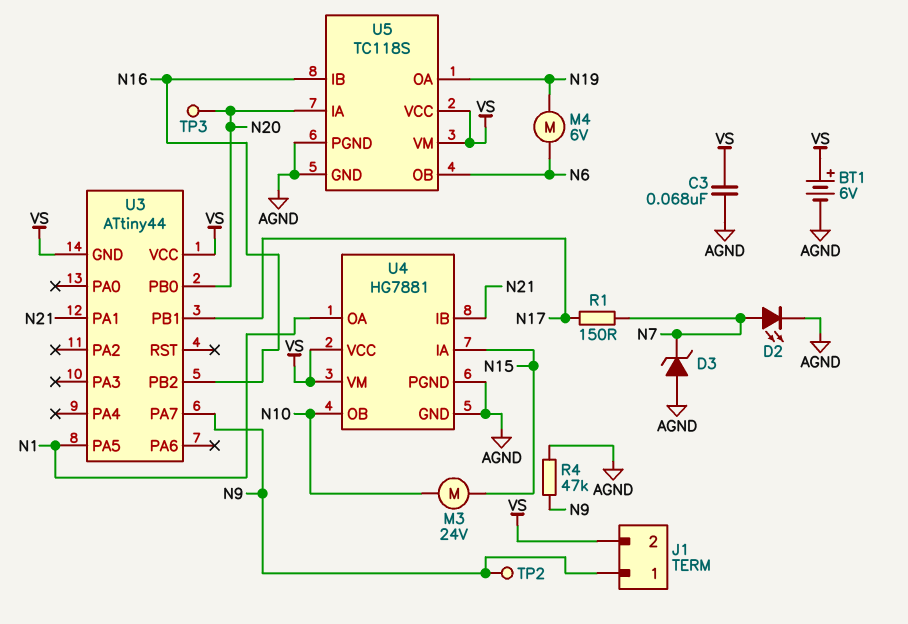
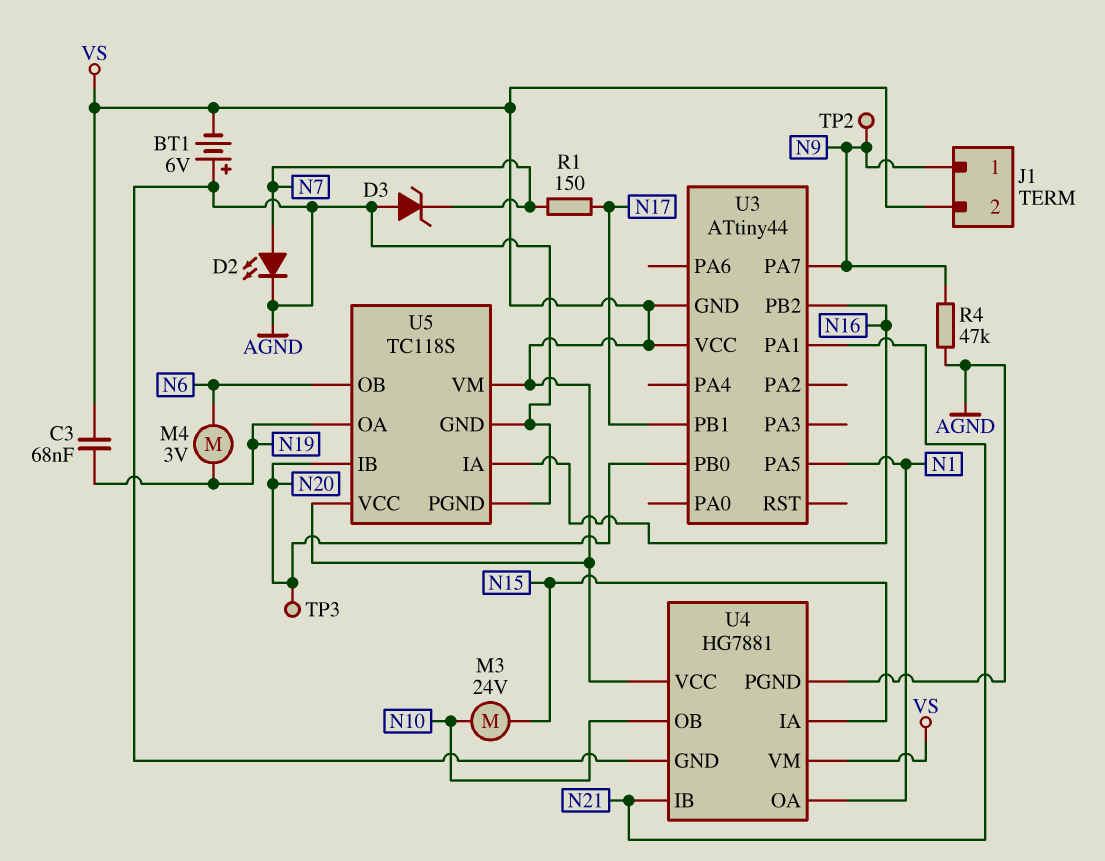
BT1: 6V (plus VS, minus AGND) -> 6V (plus AGND, minus VS)
C3: 68nF (AGND, VS) -> 68nF (N19, VS)
M4: motor 6V (N6, N19) -> motor 3V (N6, N19)
U5 pin IA: N20 -> N16
U5 pin IB: N16 -> N20

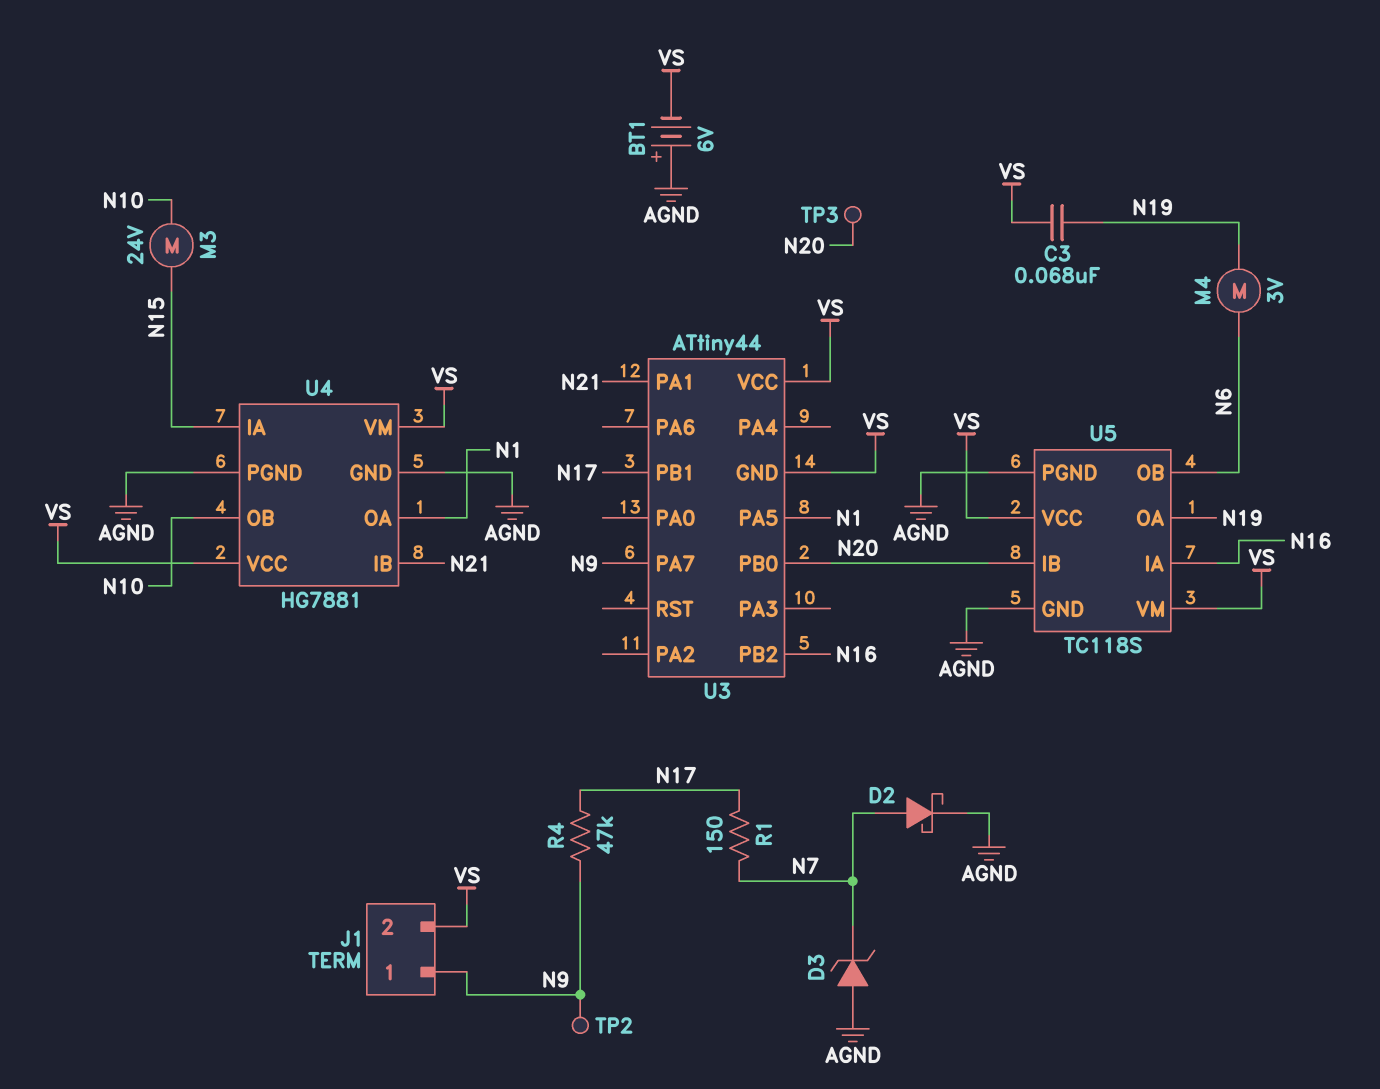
D2: LED (A N7, K AGND) -> schottky (A N7, K AGND)
R4: 47k (AGND, N9) -> 47k (N9, N17)

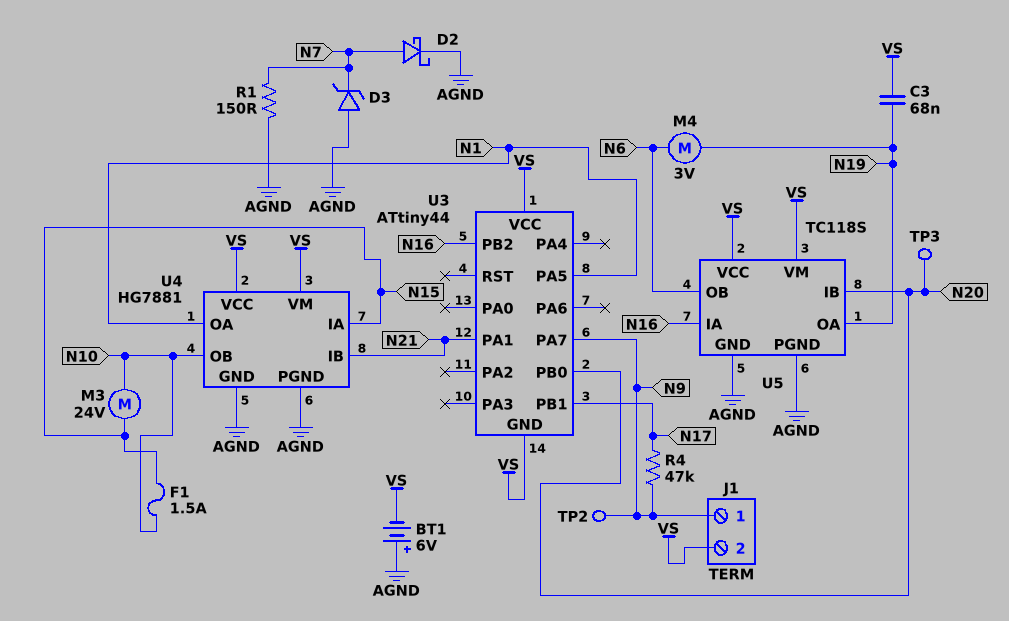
F1: none -> 1.5A (N10, N15)
R1: 150 (N7, N17) -> 150 (AGND, N7)

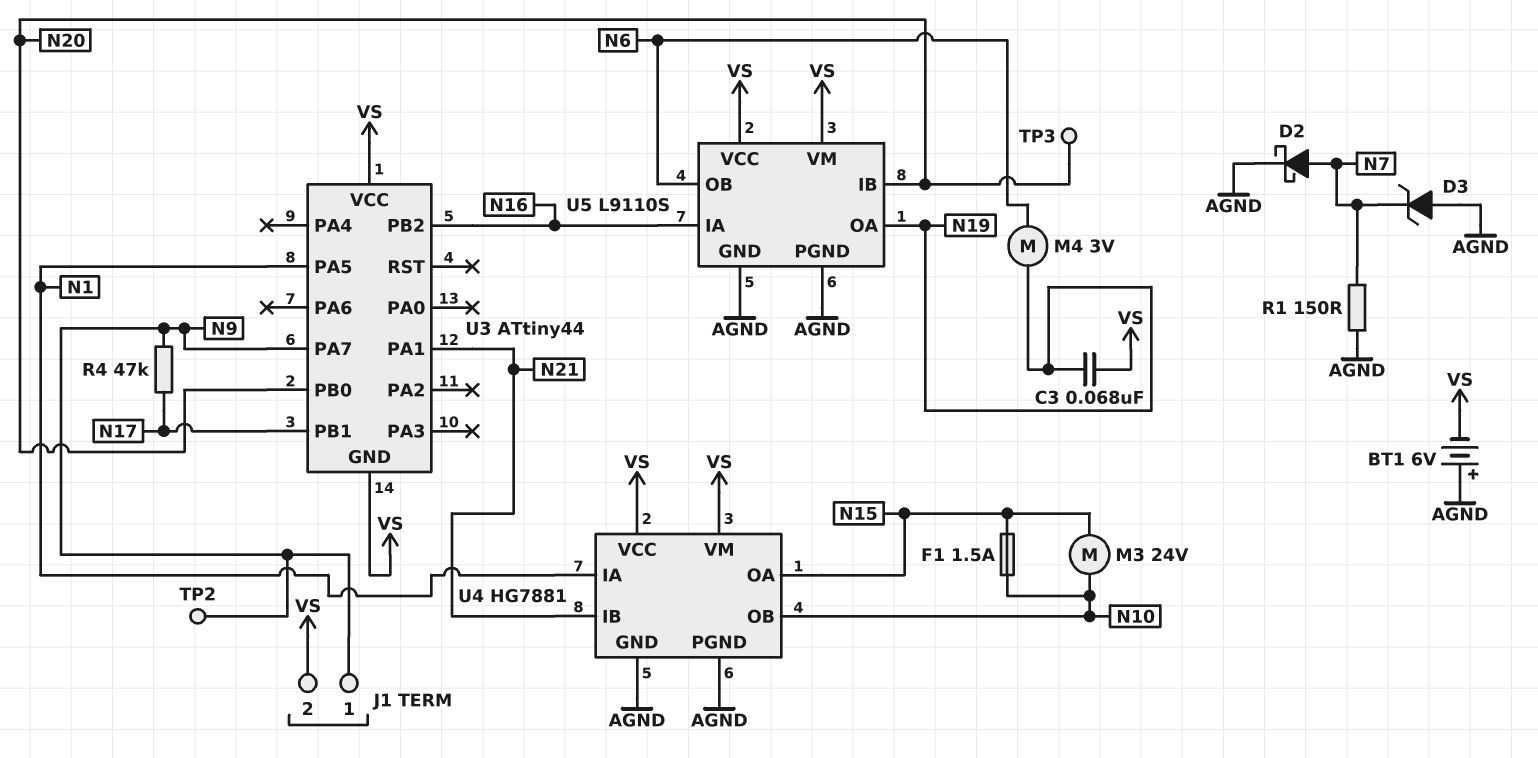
U4 pin IA: N15 -> N1
U4 pin OA: N1 -> N15
U5: TC118S -> L9110S

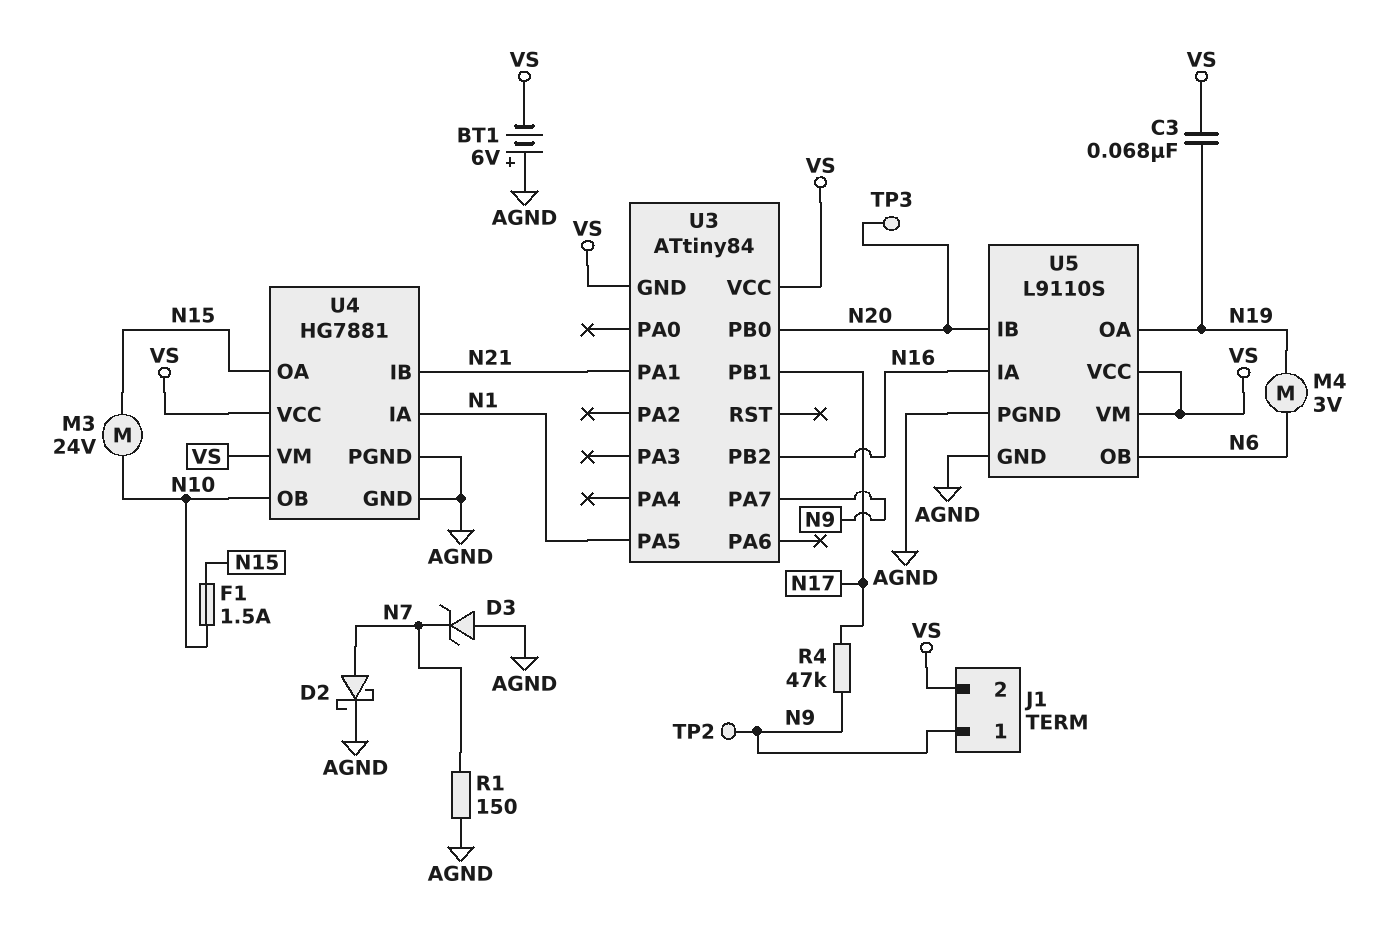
U3: ATtiny44 -> ATtiny84

